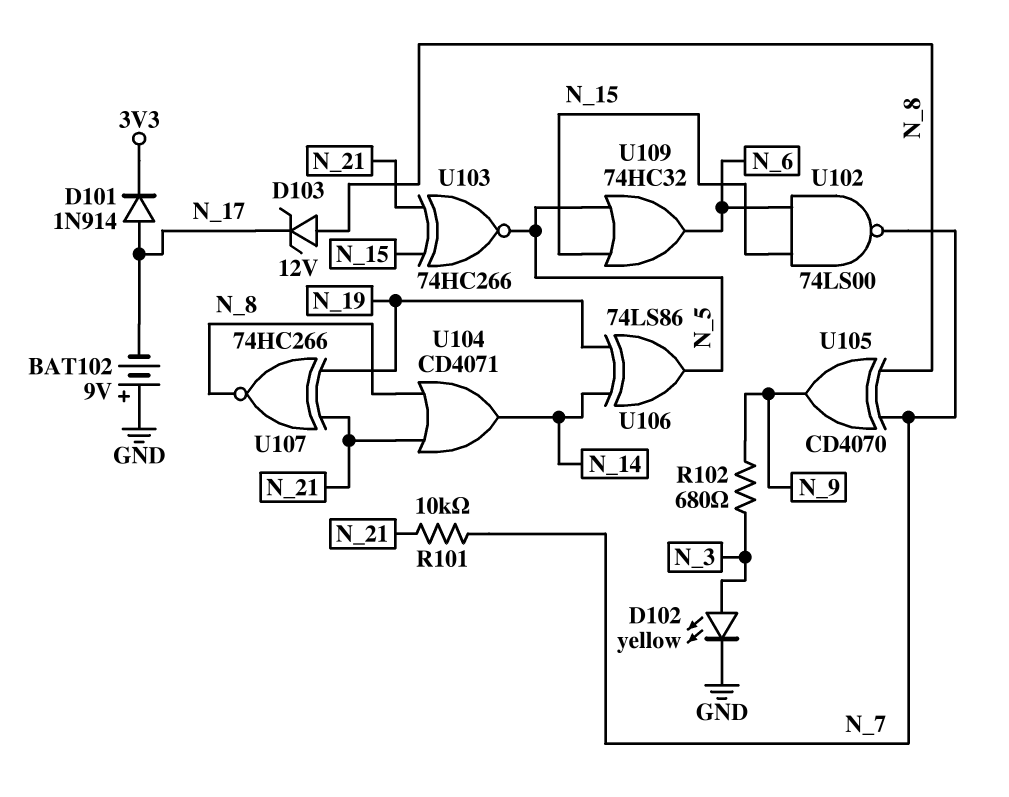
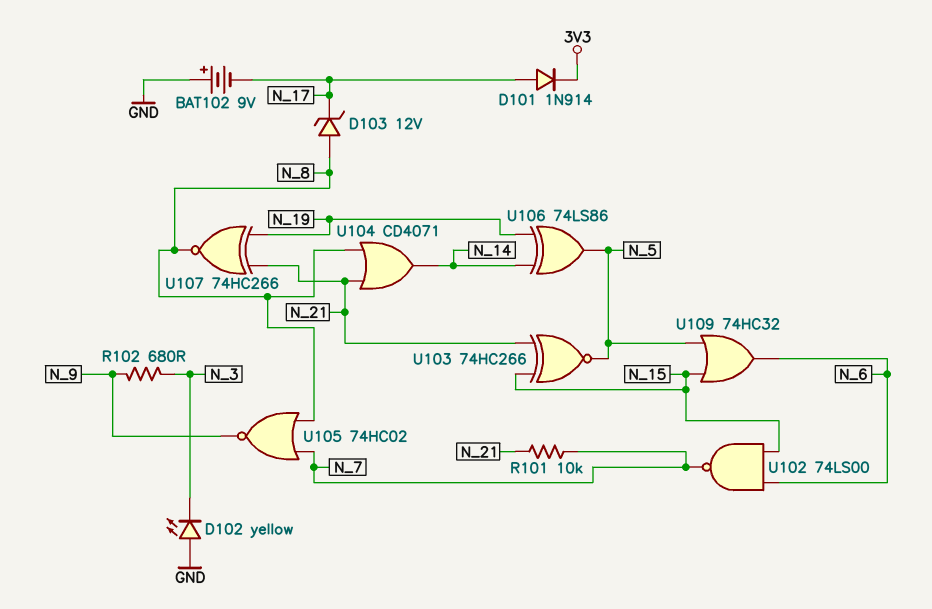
D102: LED yellow (A N_3, K GND) -> LED yellow (A GND, K N_3)
U105: XOR CD4070 (in N_7, in N_8, out N_9) -> NOR 74HC02 (in N_7, in N_8, out N_9)

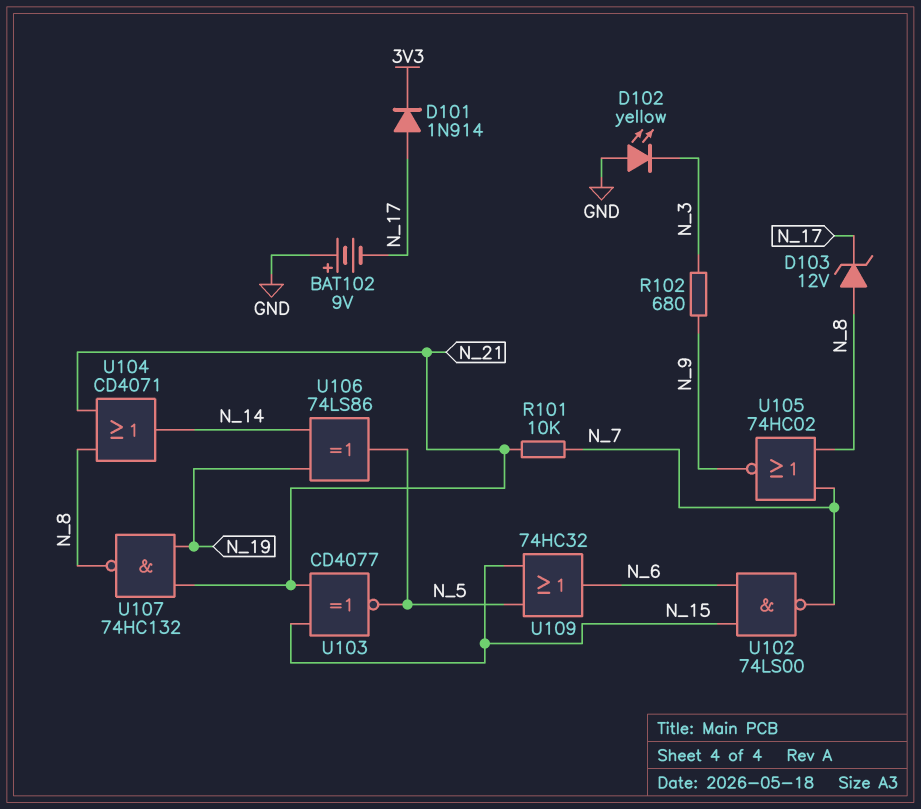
U103: XNOR 74HC266 (in N_15, in N_21, out N_5) -> XNOR CD4077 (in N_15, in N_21, out N_5)
U107: XNOR 74HC266 (in N_19, in N_21, out N_8) -> NAND 74HC132 (in N_19, in N_21, out N_8)

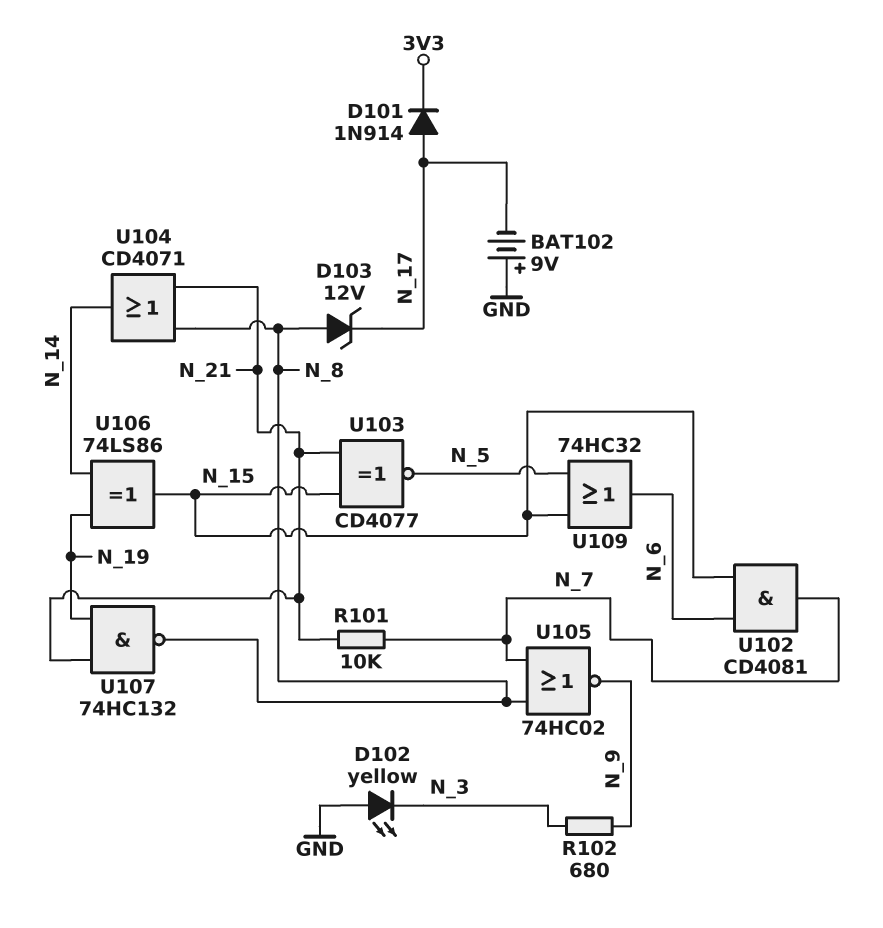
U102: NAND 74LS00 (in N_6, in N_15, out N_7) -> AND CD4081 (in N_6, in N_15, out N_7)
U106: XOR 74LS86 (in N_14, in N_19, out N_5) -> XOR 74LS86 (in N_14, in N_19, out N_15)

